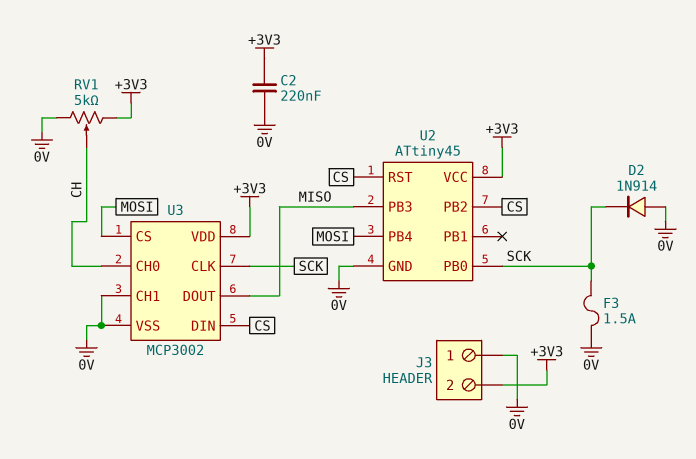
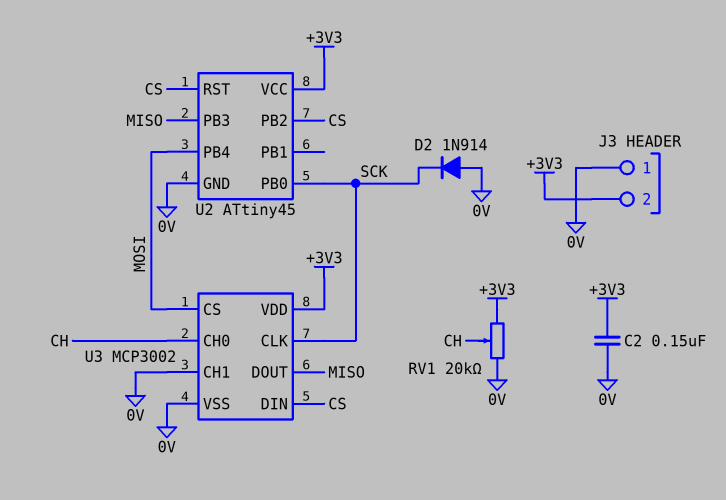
C2: 220nF (+3V3, 0V) -> 150nF (+3V3, 0V)
F3: 1.5A (0V, SCK) -> none
RV1: 5k (+3V3, 0V, wiper CH) -> 20k (+3V3, 0V, wiper CH)

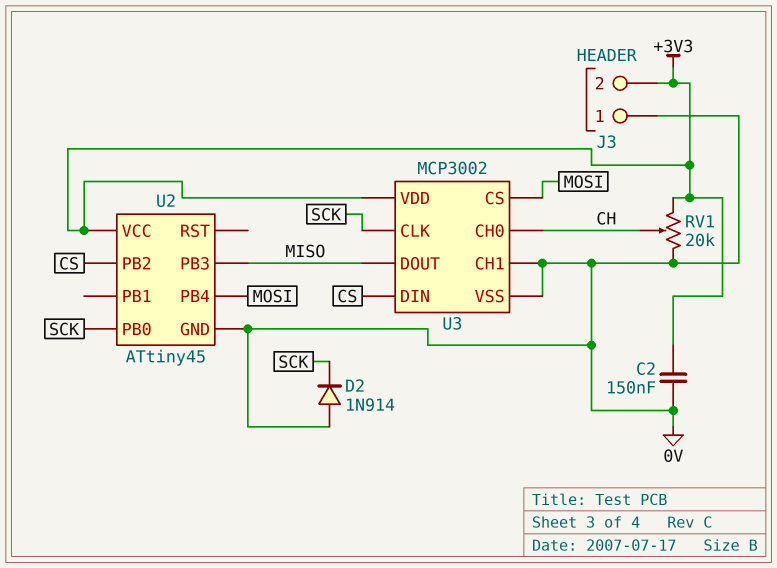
U2 pin RST: CS -> none

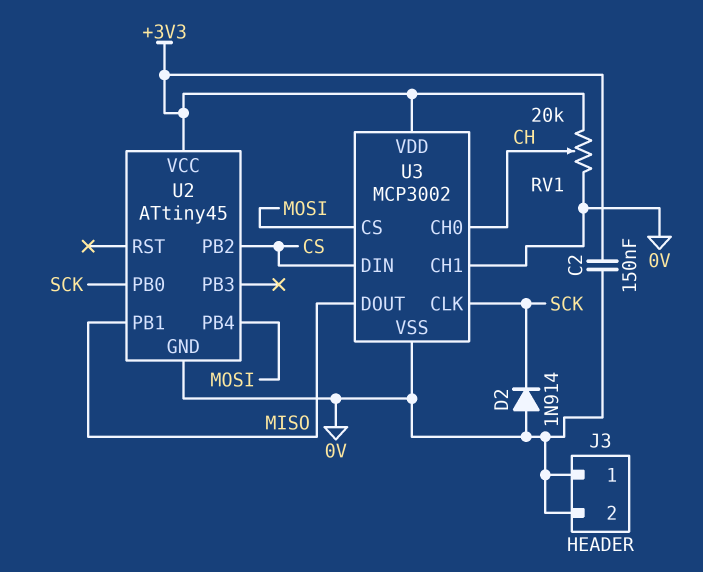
J3 pin 2: +3V3 -> 0V
U2 pin PB1: none -> MISO
U2 pin PB3: MISO -> none

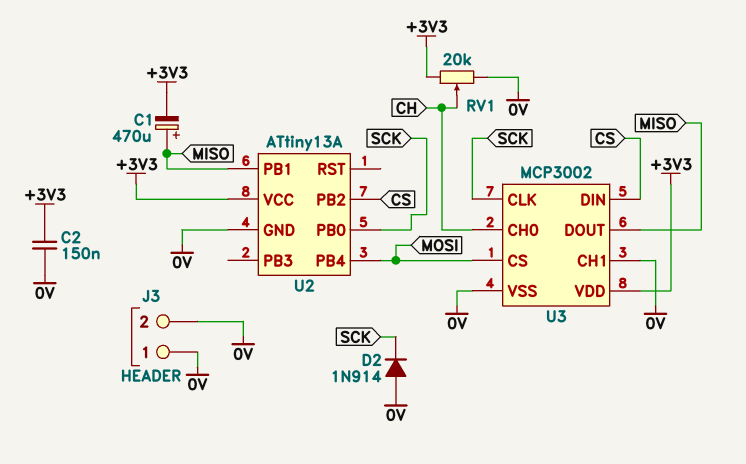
C1: none -> 470uF (plus MISO, minus +3V3)
U2: ATtiny45 -> ATtiny13A

